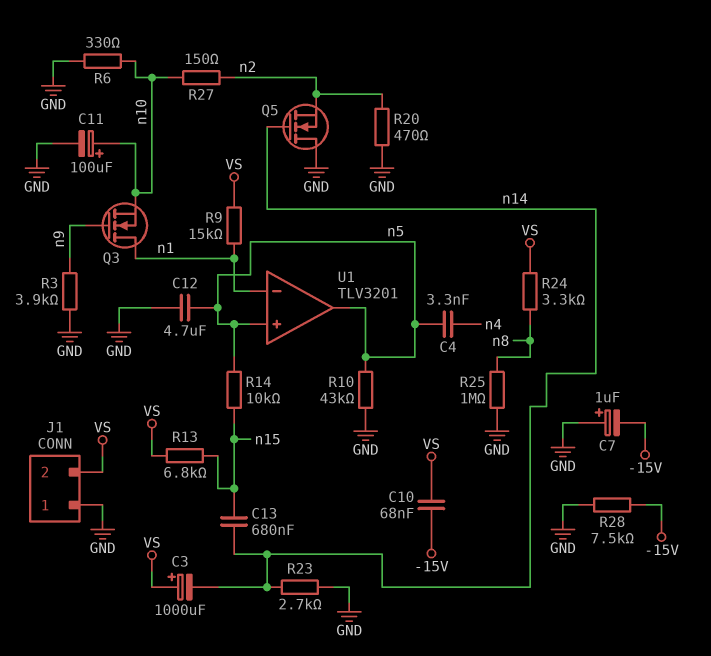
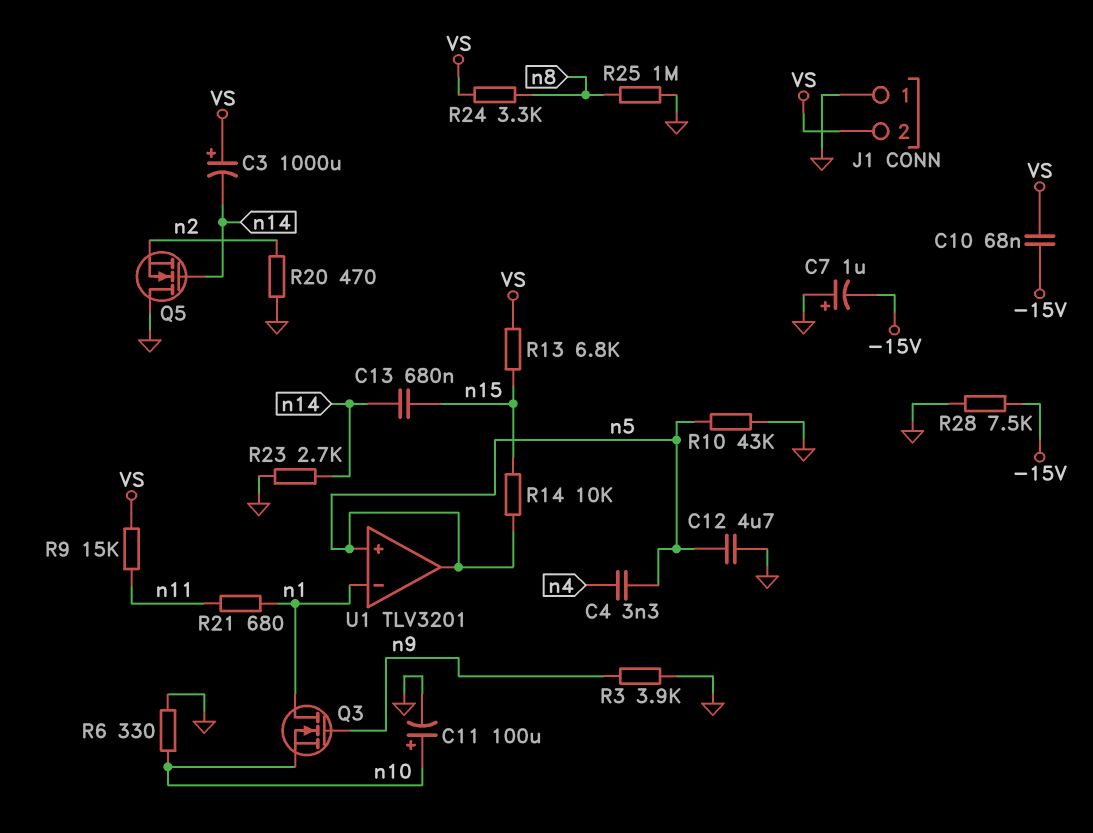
R9: 15k (VS, n1) -> 15k (VS, n11)
R21: none -> 680 (n1, n11)
R27: 150 (n2, n10) -> none

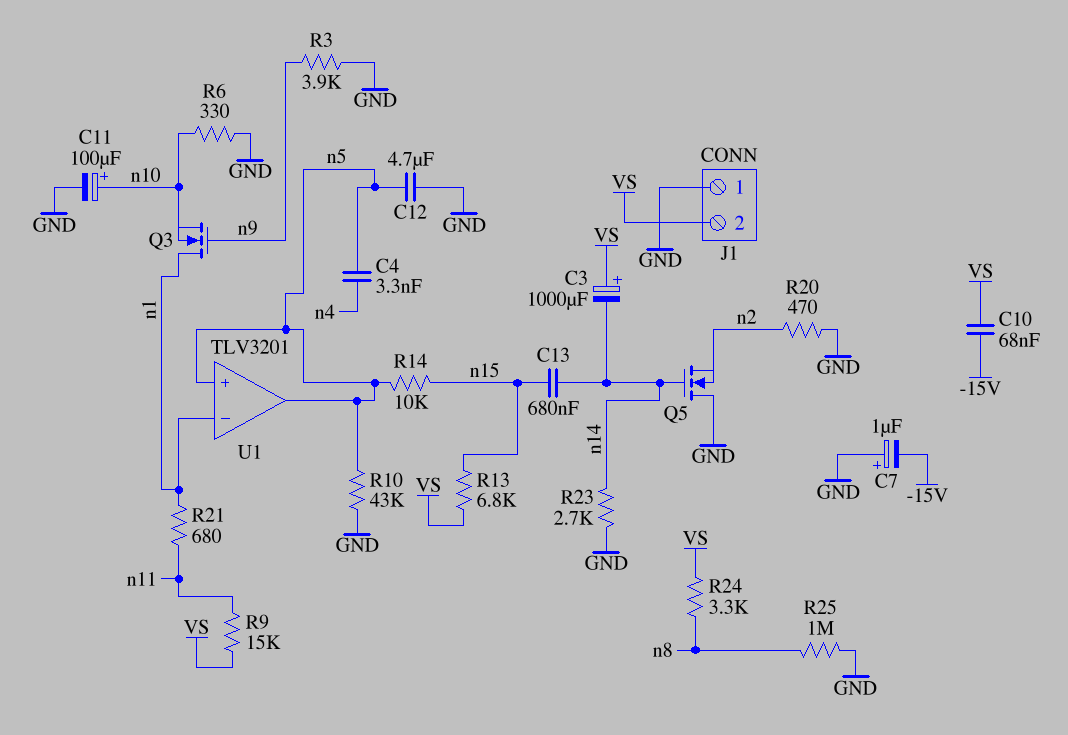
R28: 7.5k (-15V, GND) -> none

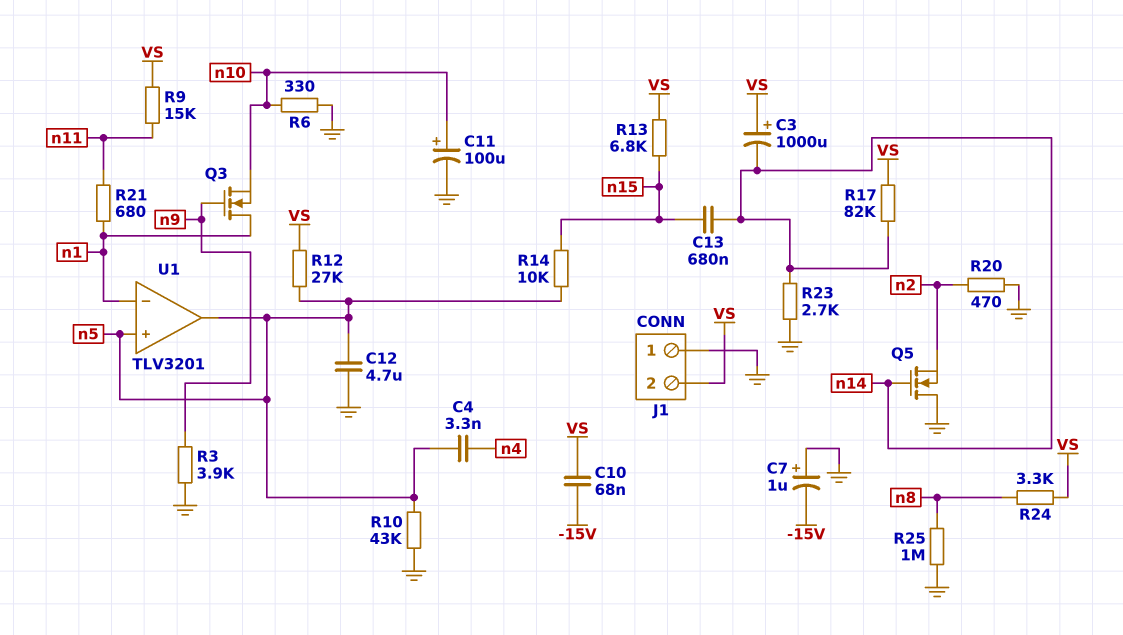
R12: none -> 27k (VS, n5)
R17: none -> 82k (VS, n14)

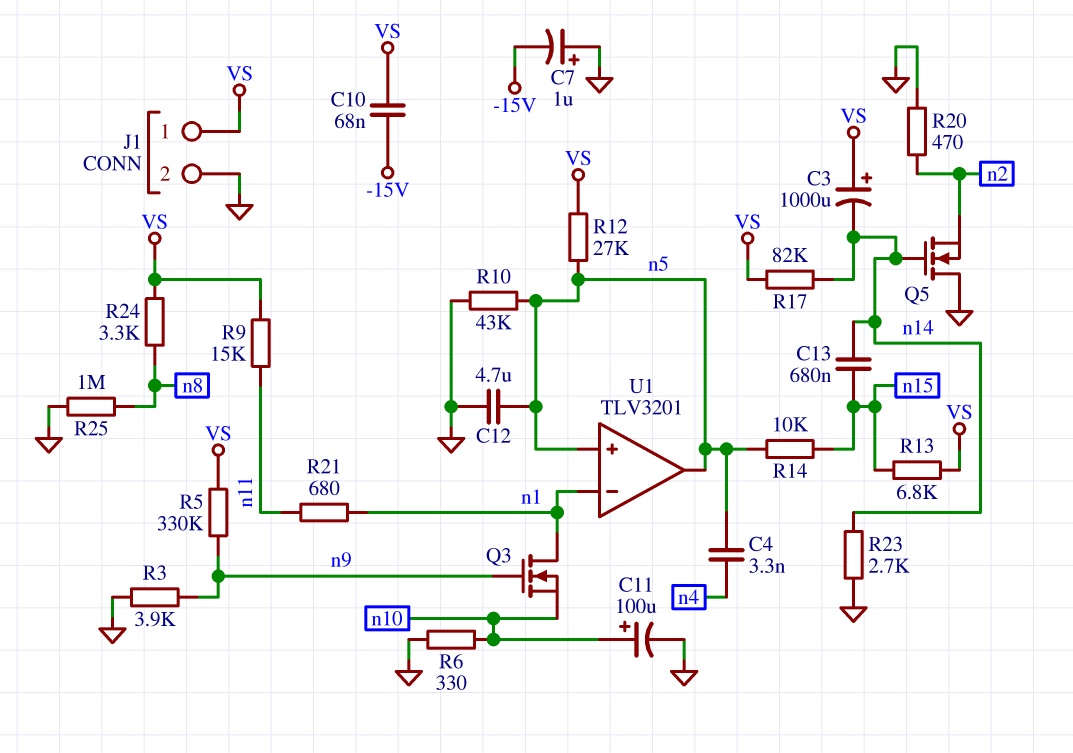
J1 pin 1: GND -> VS
J1 pin 2: VS -> GND
R5: none -> 330k (VS, n9)

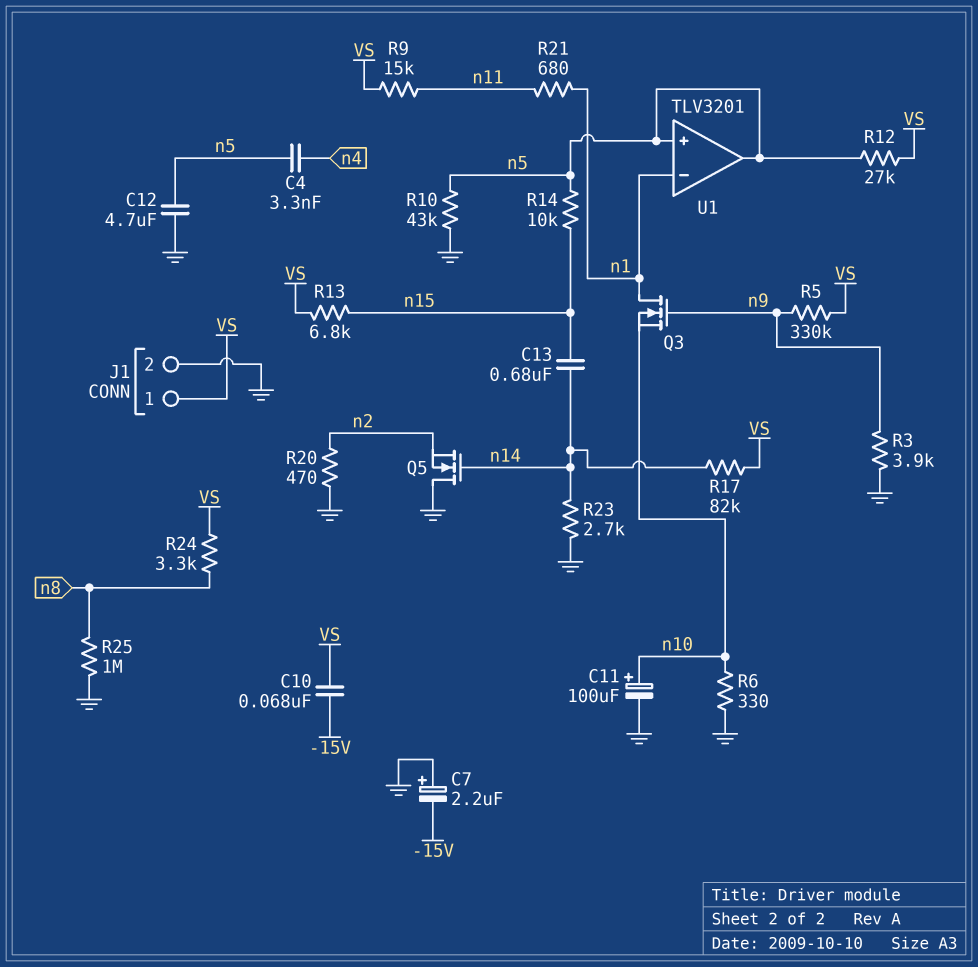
C3: 1000uF (plus VS, minus n14) -> none
C7: 1uF (plus GND, minus -15V) -> 2.2uF (plus GND, minus -15V)

